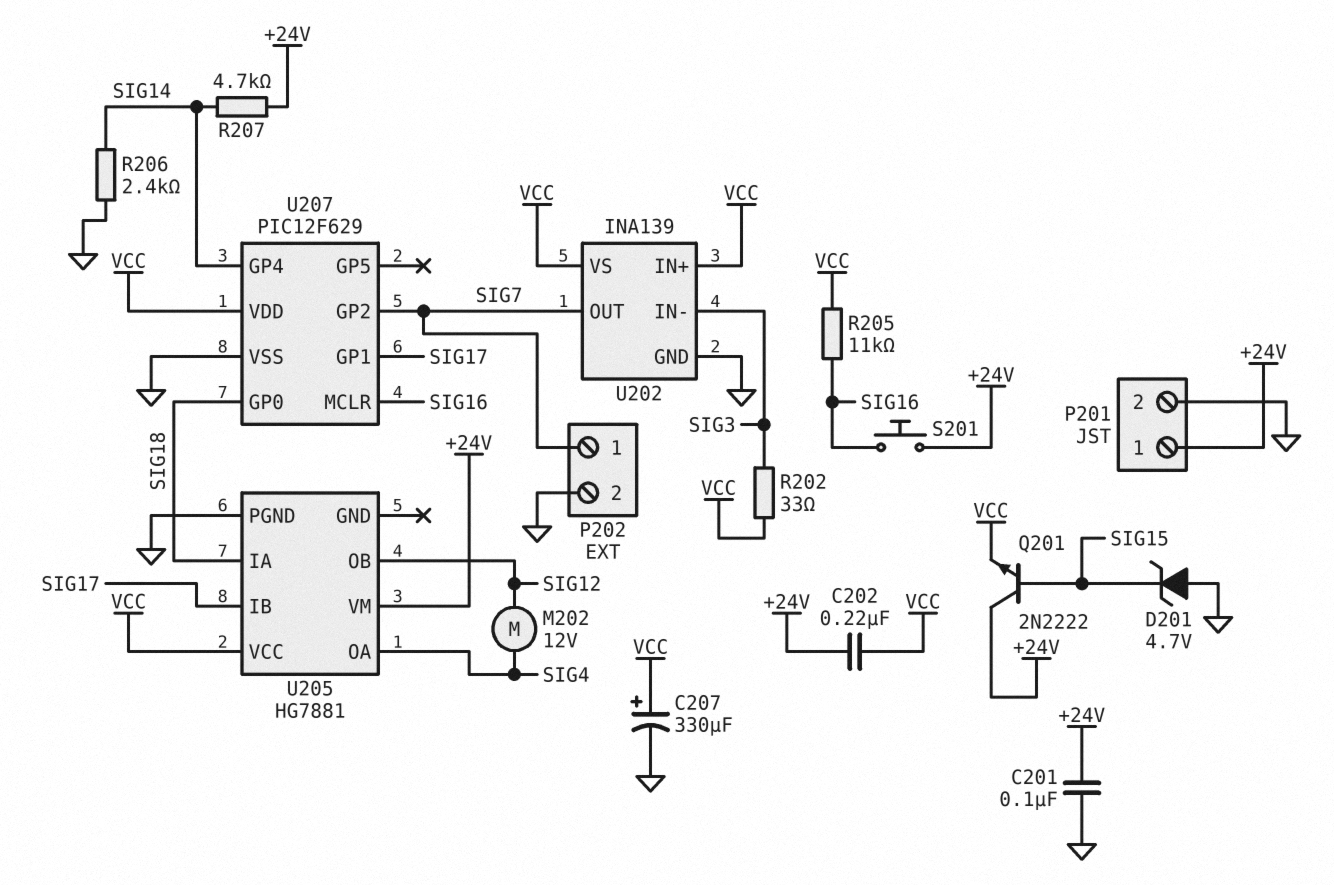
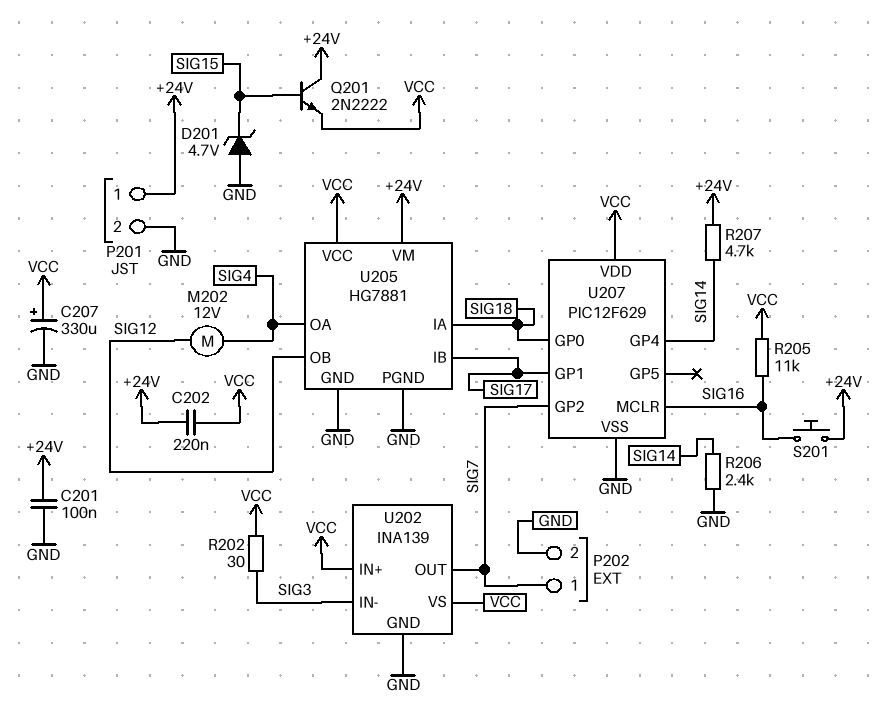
R202: 33 (SIG3, VCC) -> 30 (SIG3, VCC)
U205 pin GND: none -> GND

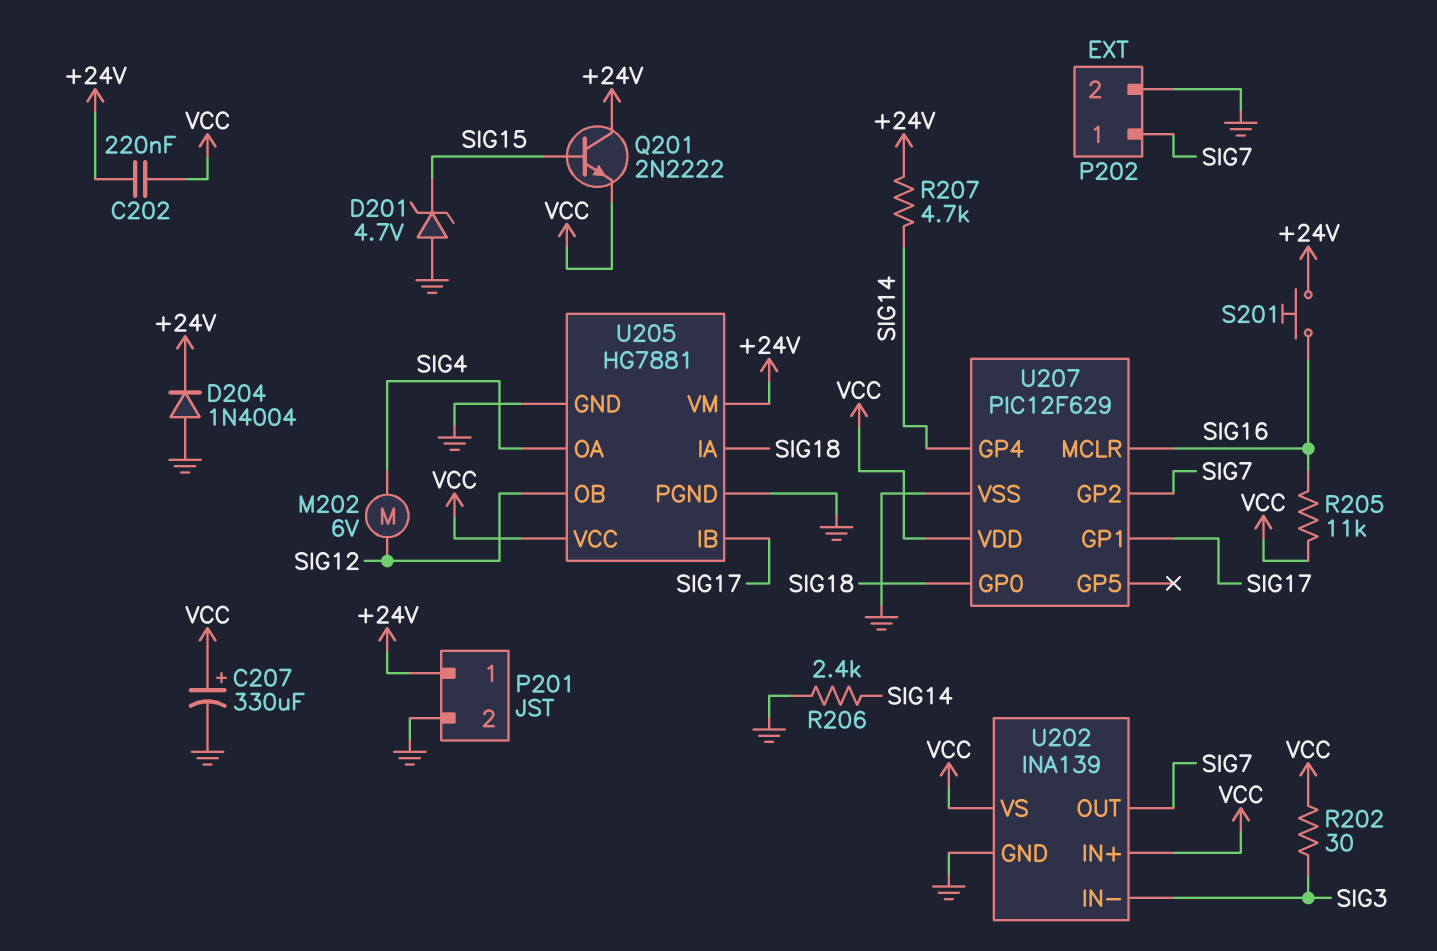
C201: 100nF (+24V, GND) -> none
D204: none -> diode 1N4004 (A GND, K +24V)
M202: motor 12V (SIG4, SIG12) -> motor 6V (SIG4, SIG12)

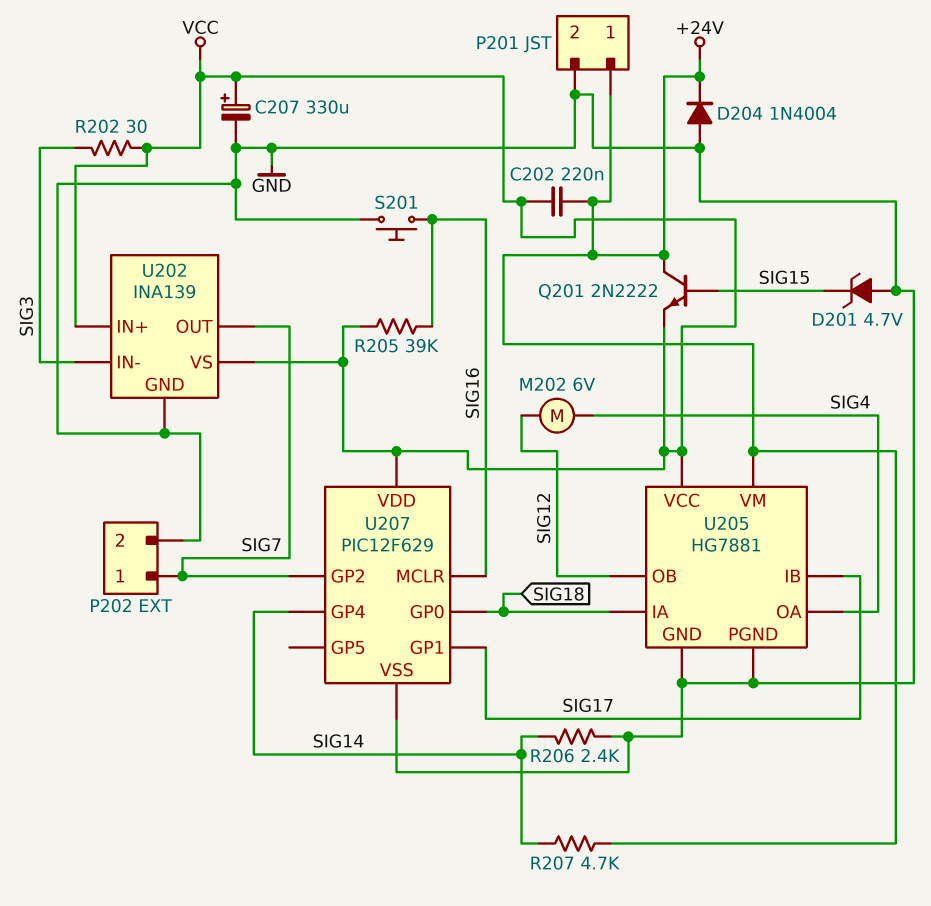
R205: 11k (SIG16, VCC) -> 39k (SIG16, VCC)
S201: button (+24V, SIG16) -> button (GND, SIG16)

